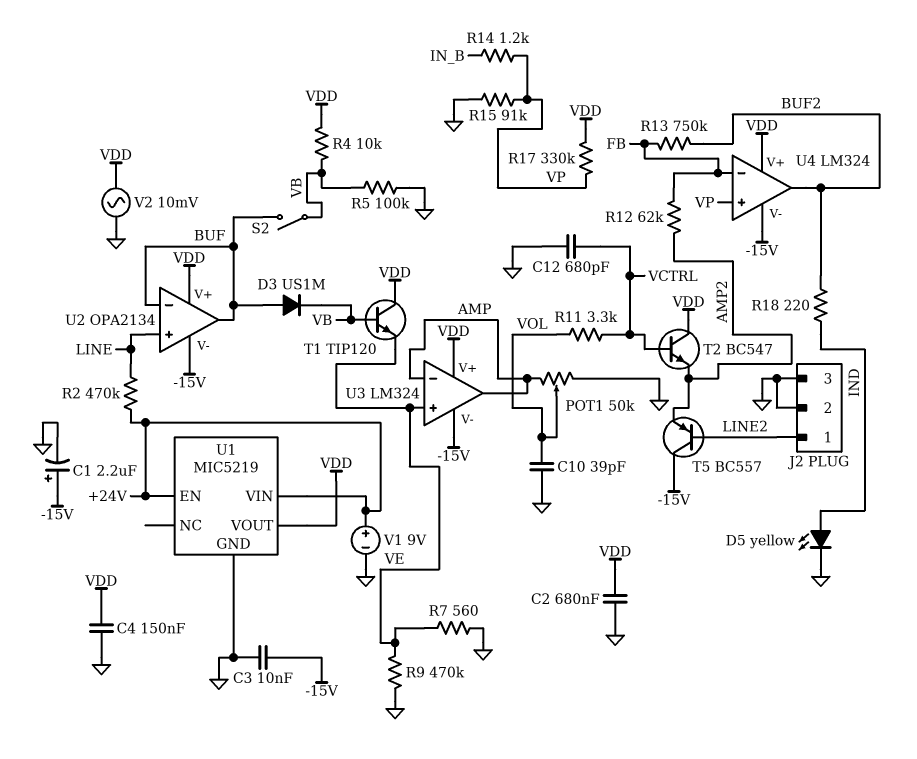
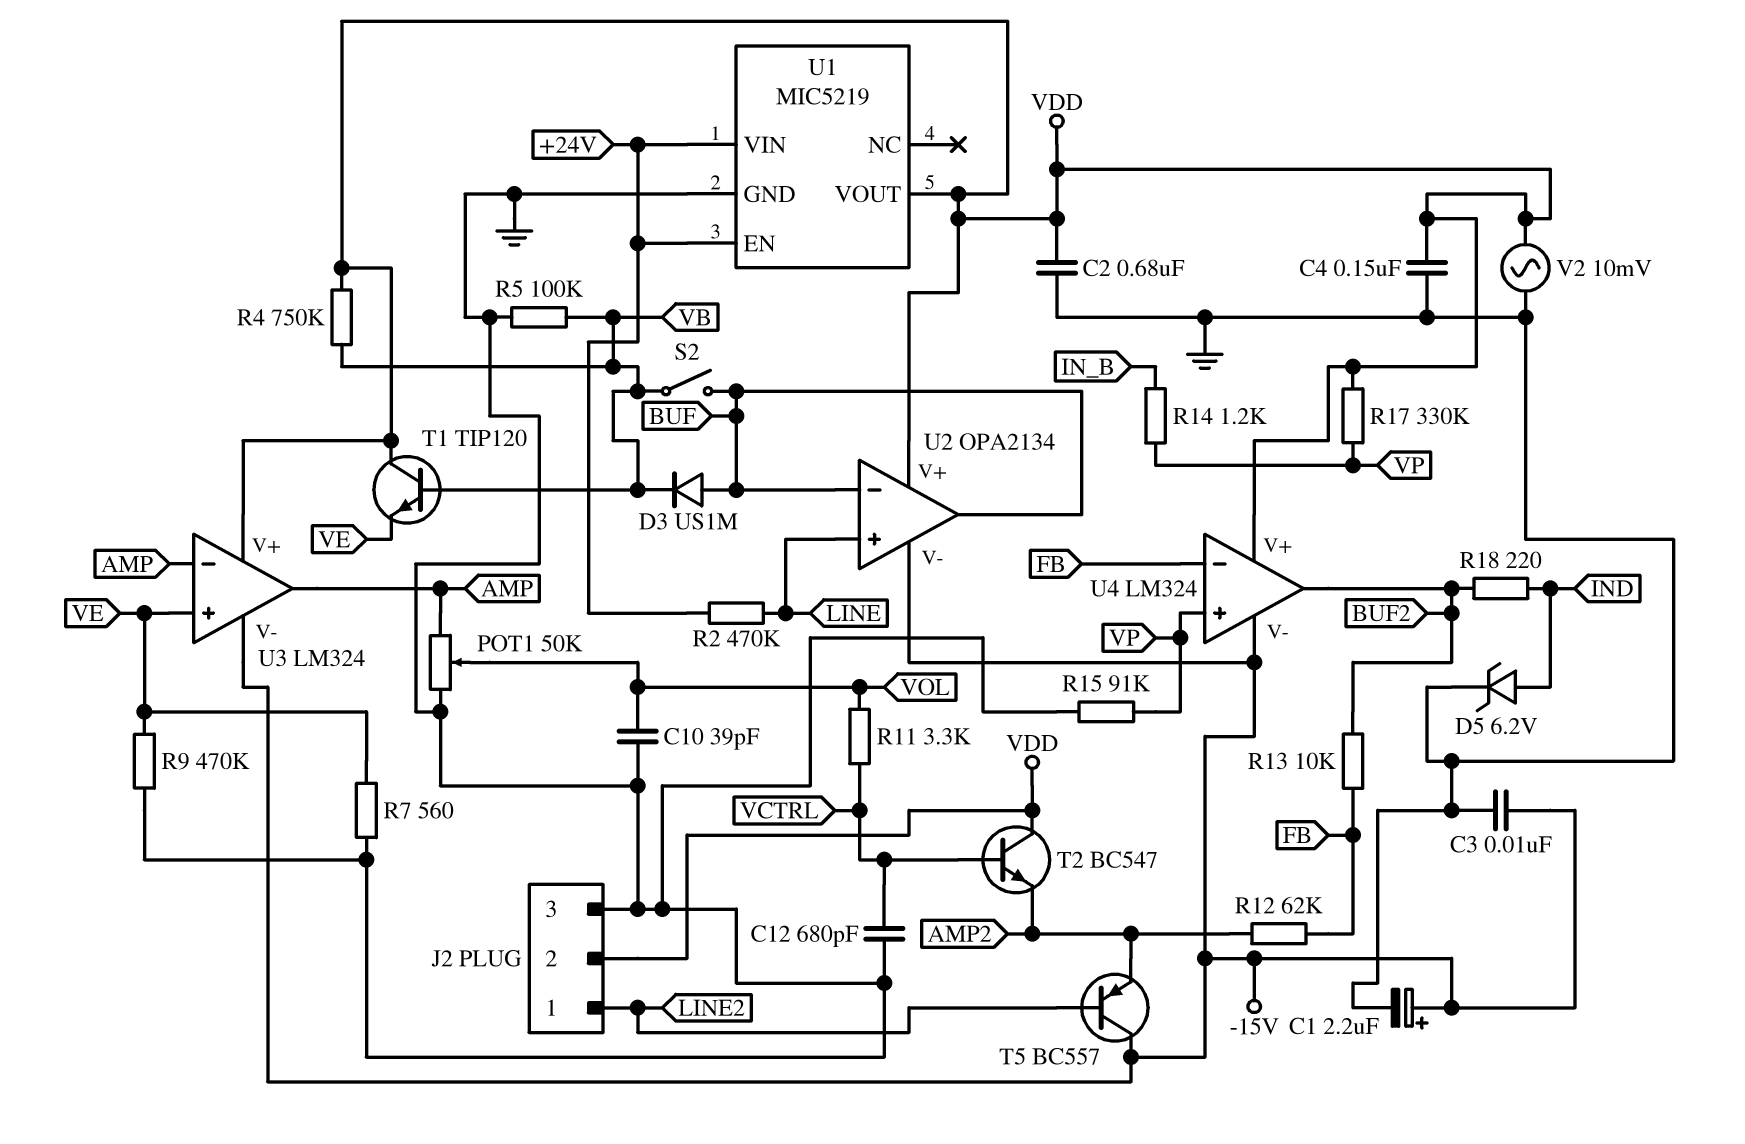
D5: LED yellow (A IND, K GND) -> zener 6.2V (A IND, K GND)
J2 pin 2: GND -> VDD
R4: 10k (VB, VDD) -> 750k (VB, VDD)
R13: 750k (BUF2, FB) -> 10k (BUF2, FB)
V1: 9V (plus +24V, minus GND) -> none

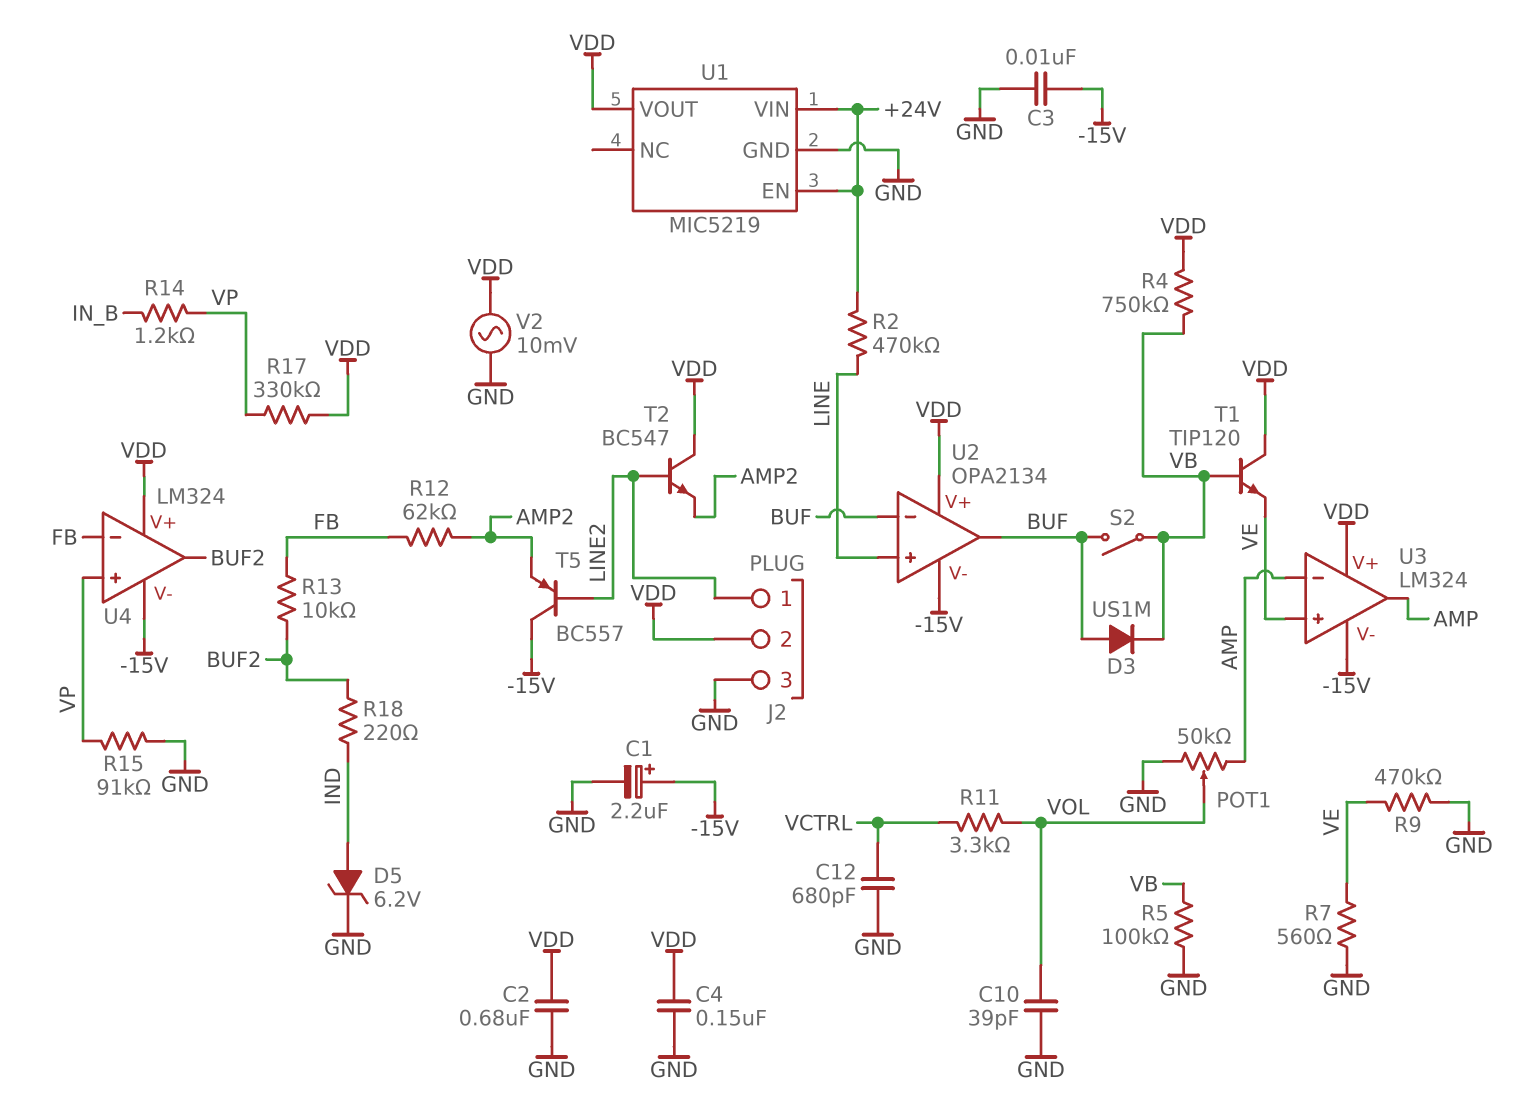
T2: NPN BC547 (B VCTRL, C VDD, E AMP2) -> NPN BC547 (B LINE2, C VDD, E AMP2)

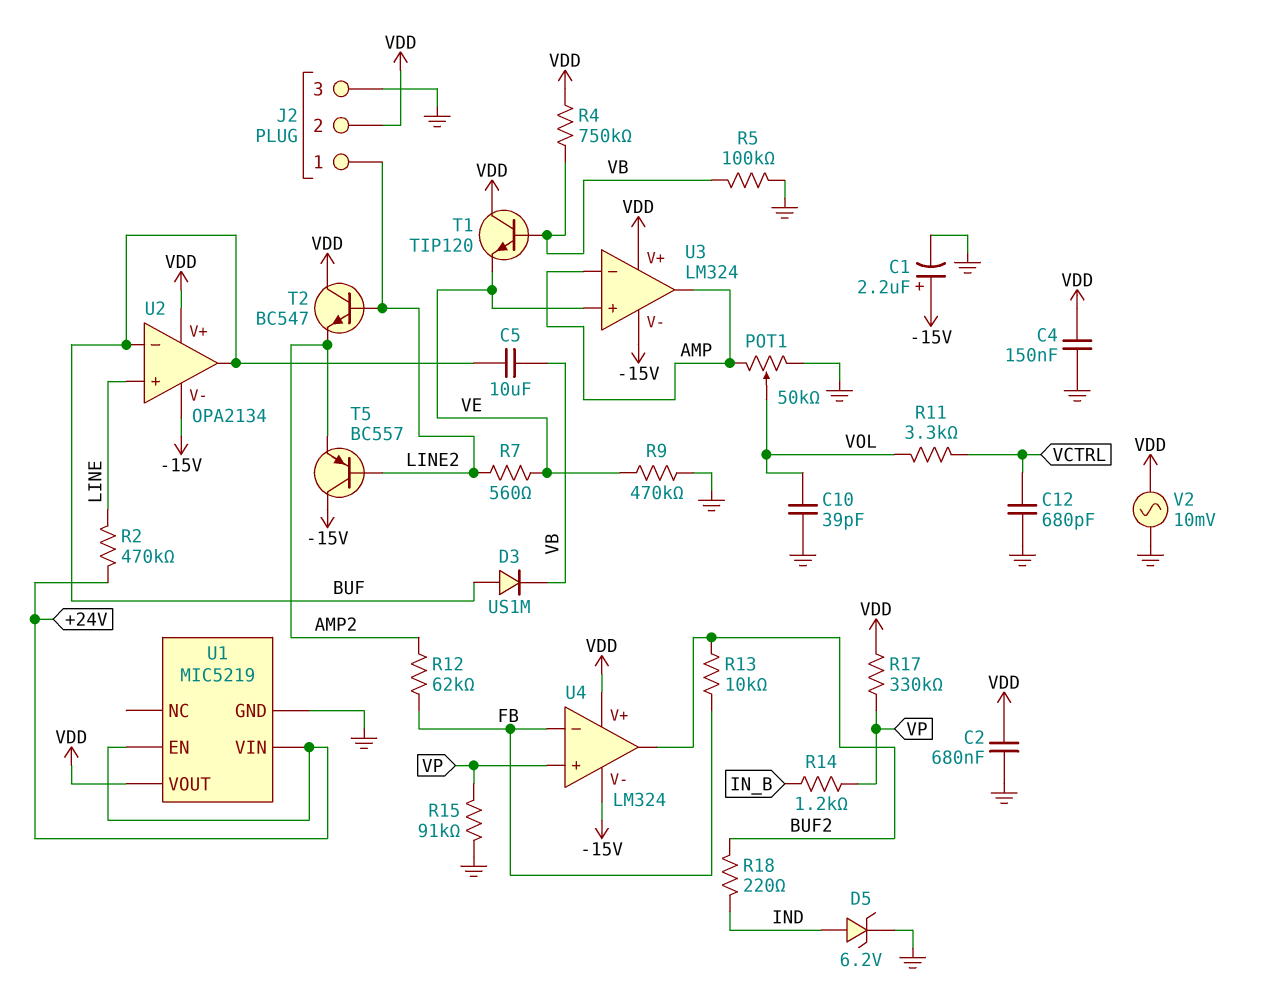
C3: 10nF (-15V, GND) -> none
C5: none -> 10uF (BUF, VB)
R7: 560 (GND, VE) -> 560 (LINE2, VE)
S2: switch (BUF, VB) -> none

